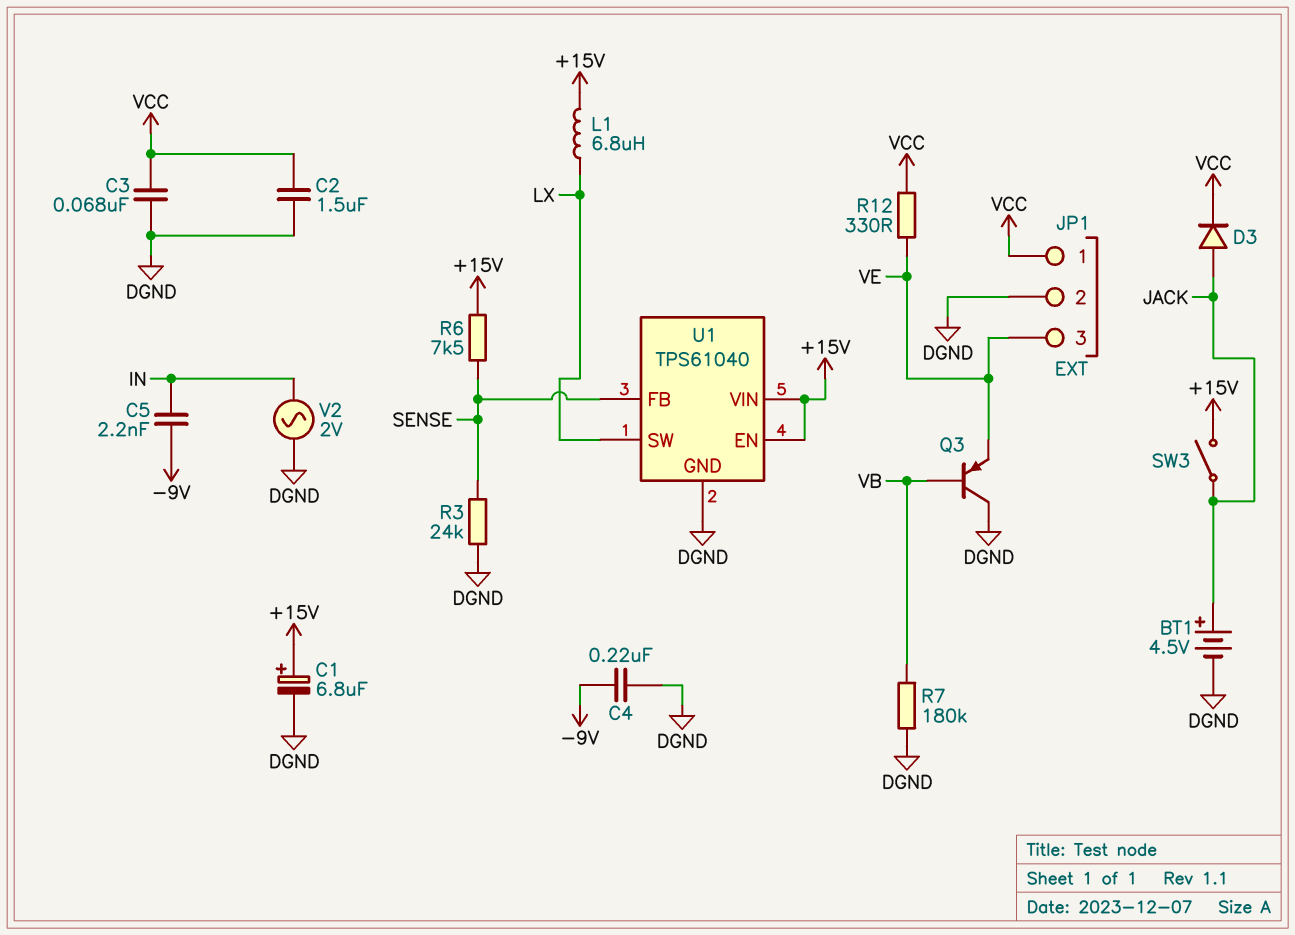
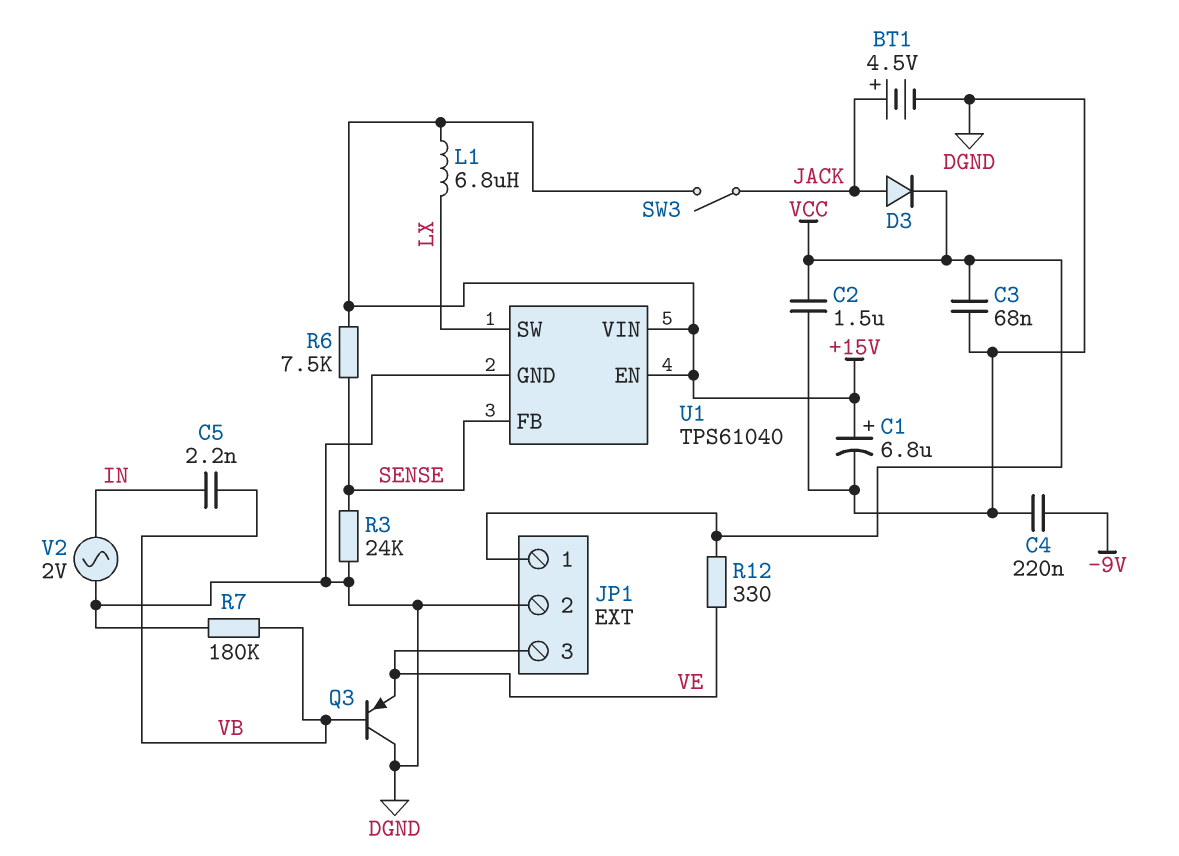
C5: 2.2nF (-9V, IN) -> 2.2nF (IN, VB)

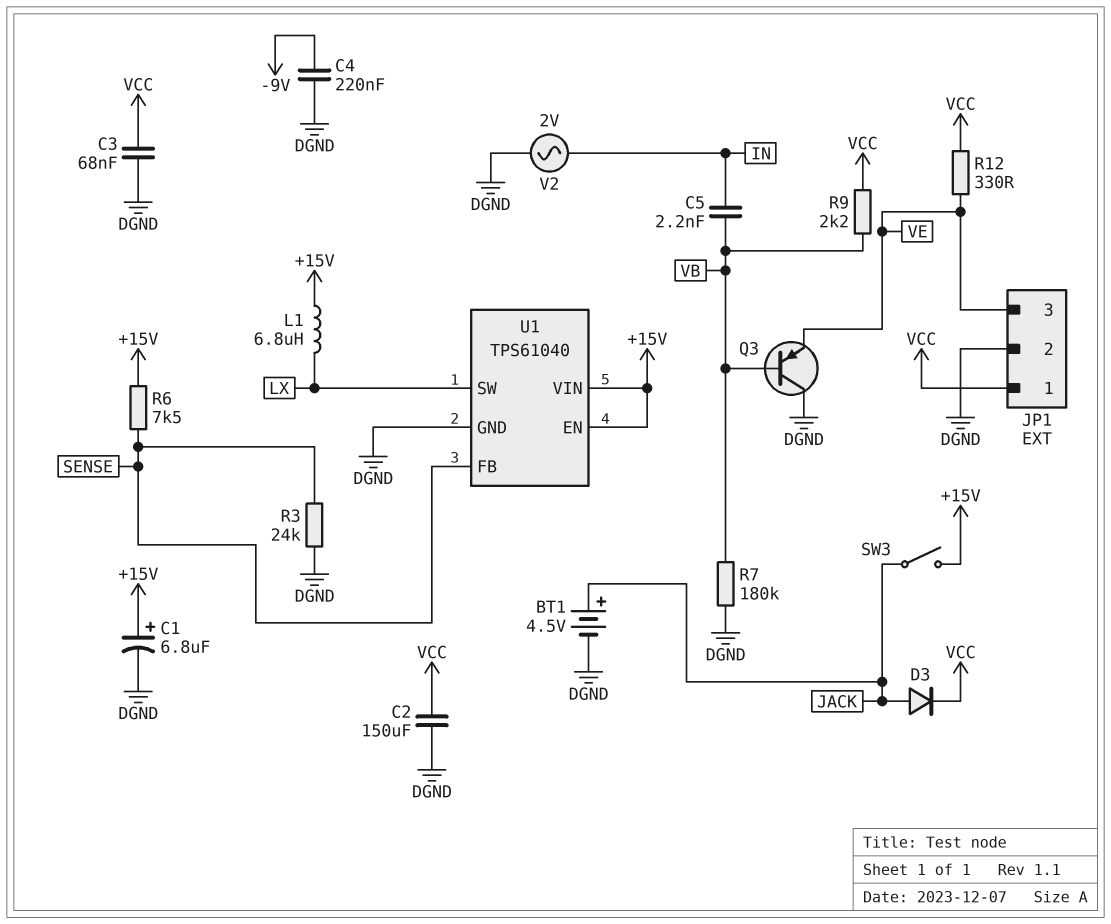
C2: 1.5uF (DGND, VCC) -> 150uF (DGND, VCC)
R9: none -> 2.2k (VB, VCC)

